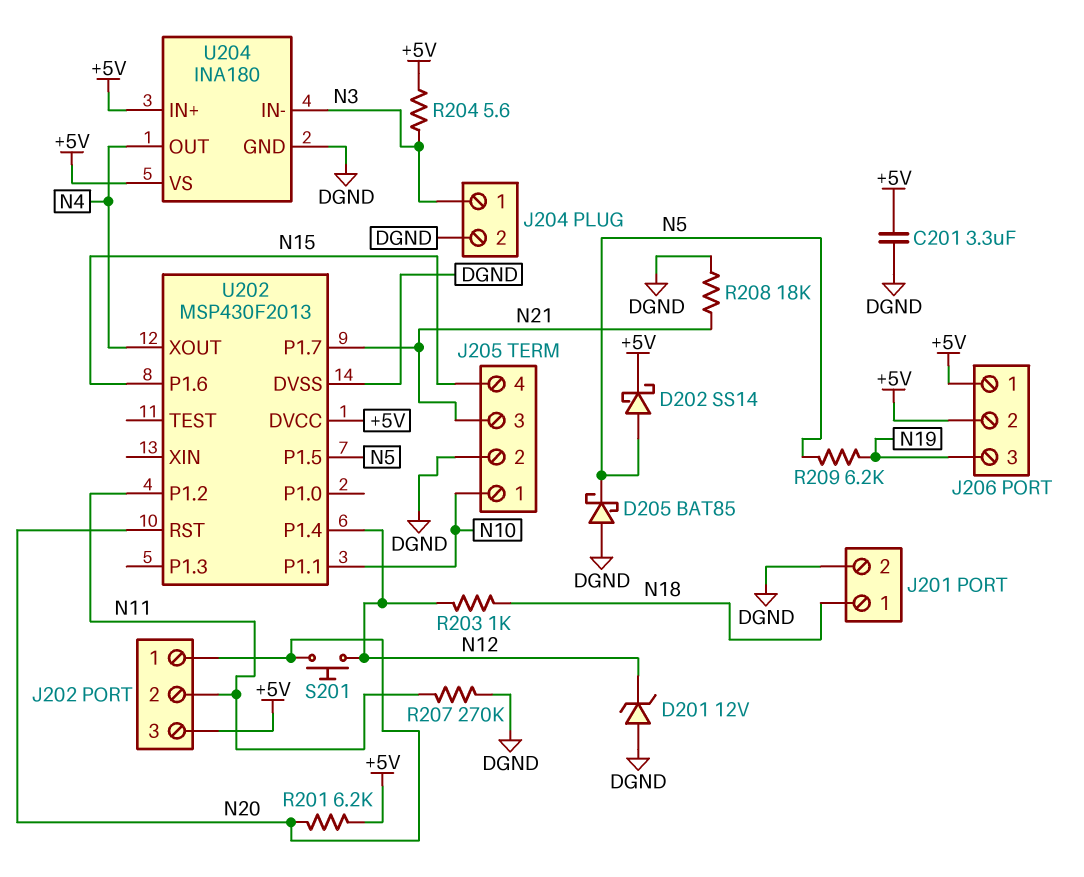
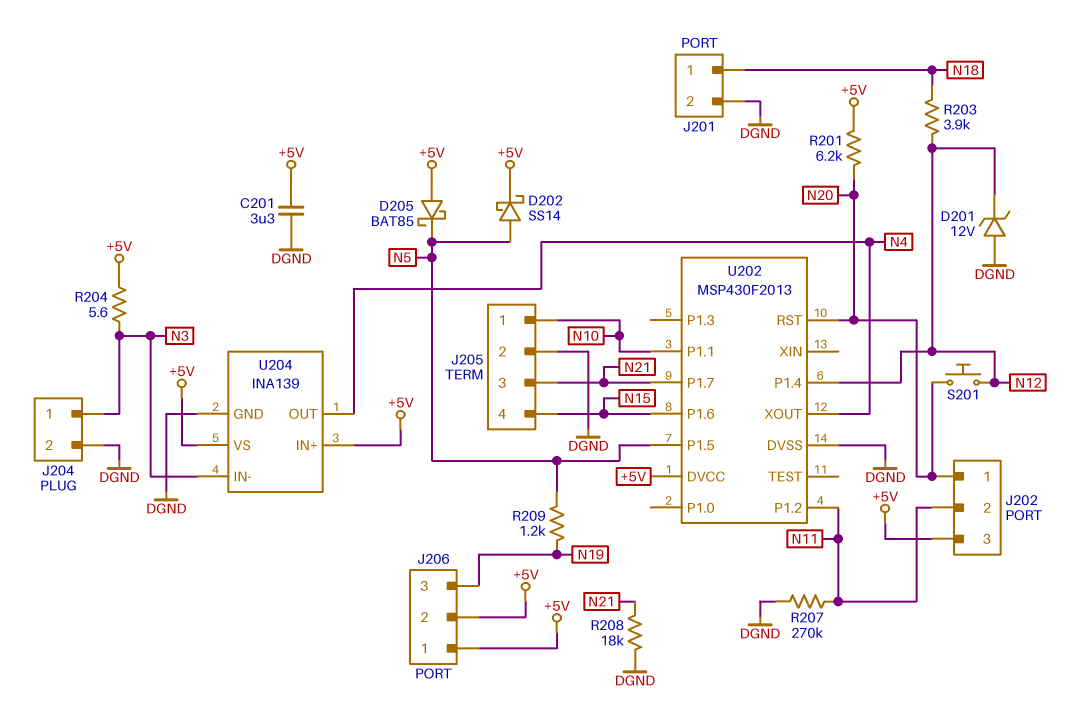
D205: schottky BAT85 (A DGND, K N5) -> schottky BAT85 (A +5V, K N5)
R203: 1k (N12, N18) -> 3.9k (N12, N18)
R209: 6.2k (N5, N19) -> 1.2k (N5, N19)
U204: INA180 -> INA139

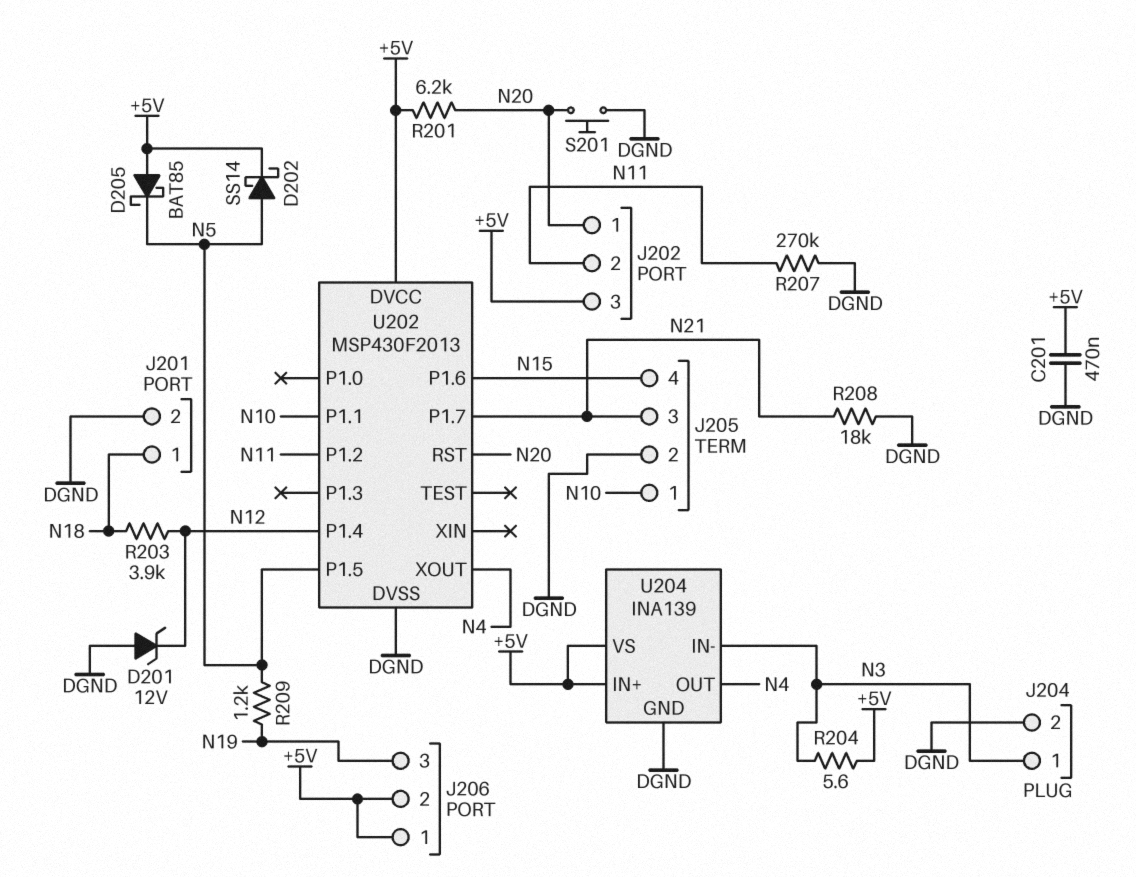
C201: 3.3uF (+5V, DGND) -> 470nF (+5V, DGND)
S201: button (N12, N20) -> button (DGND, N20)

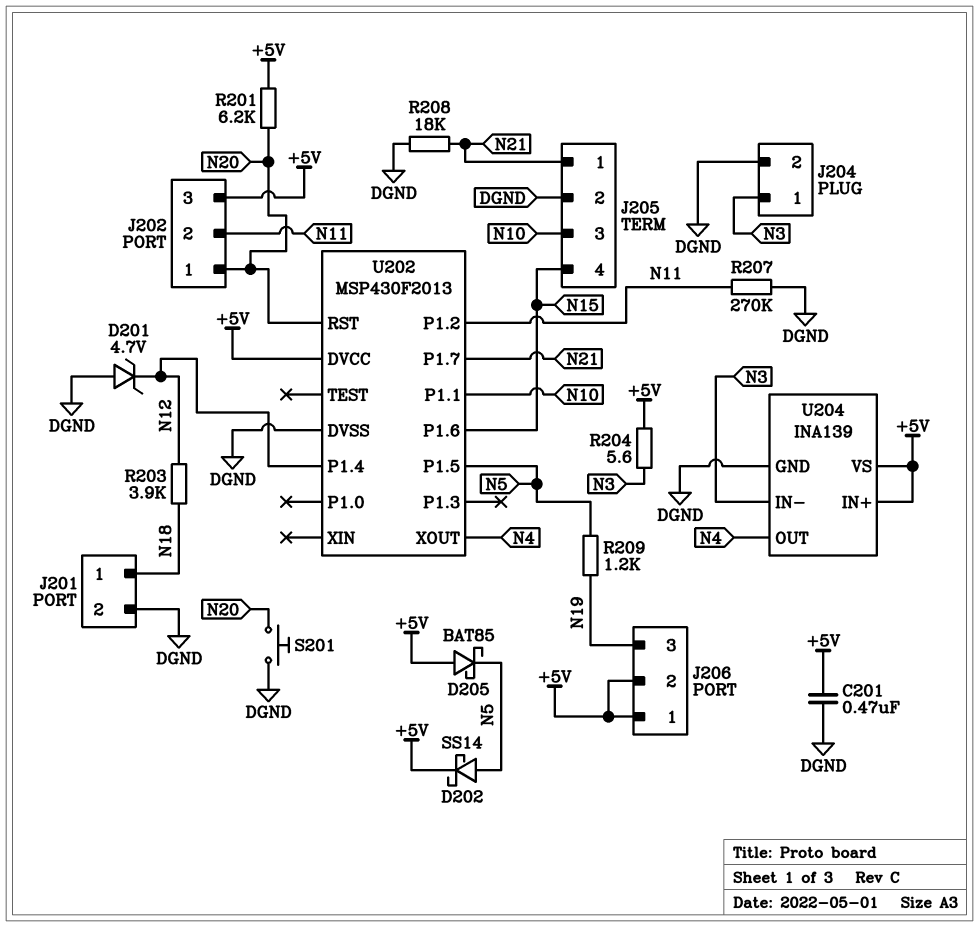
D201: zener 12V (A DGND, K N12) -> zener 4.7V (A DGND, K N12)
J205 pin 1: N10 -> N21
J205 pin 3: N21 -> N10

